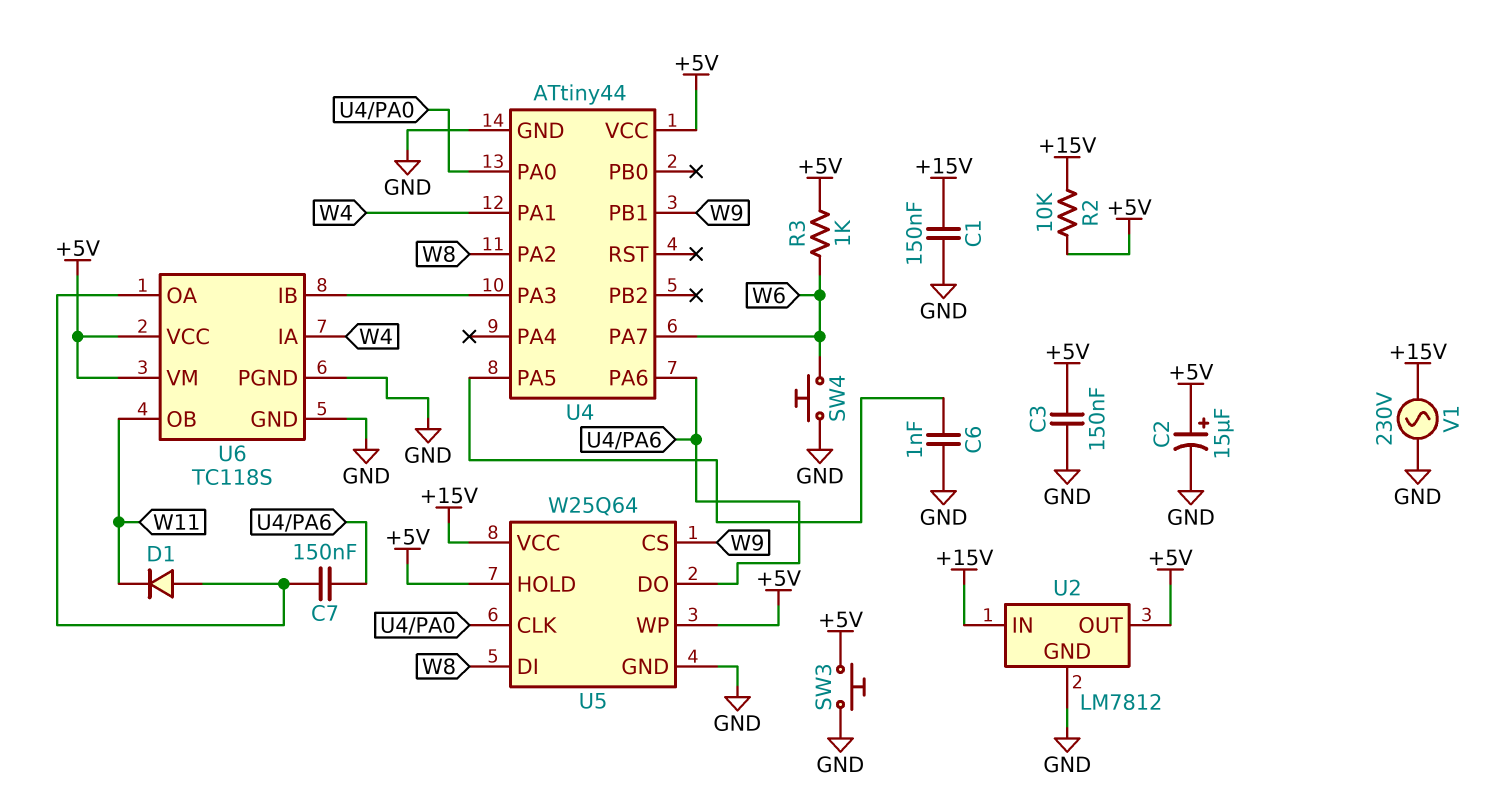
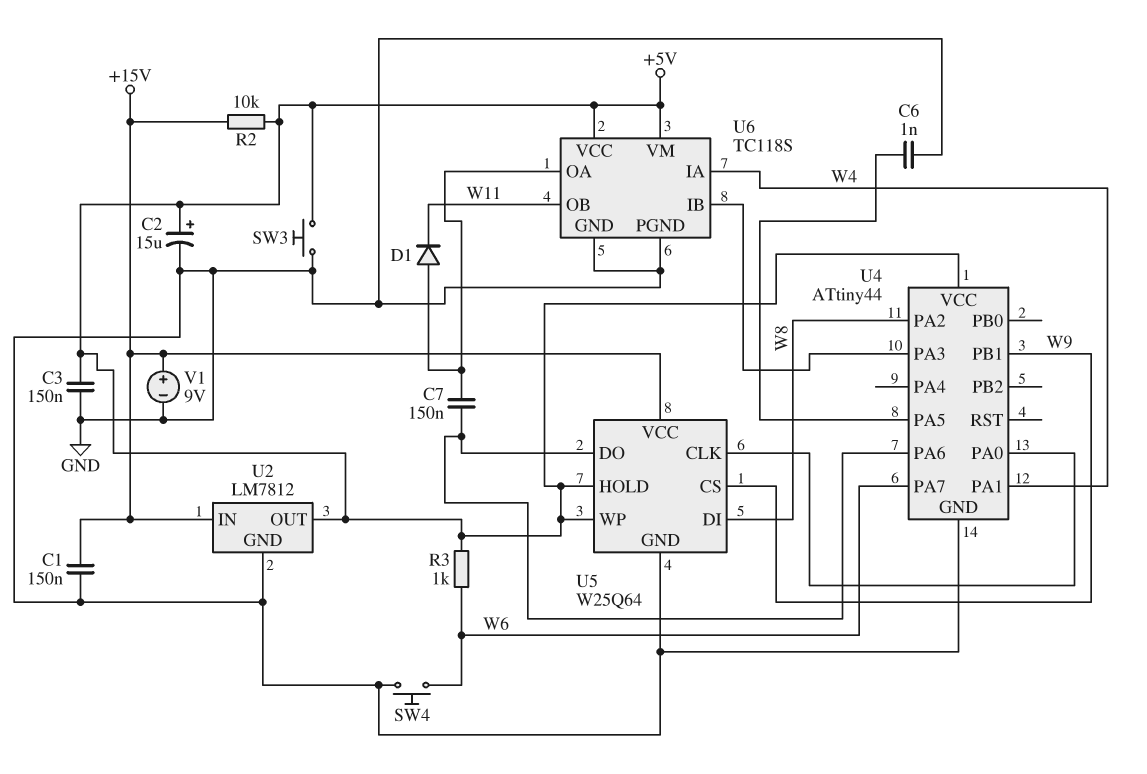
V1: AC 230V (+15V, GND) -> 9V (plus +15V, minus GND)

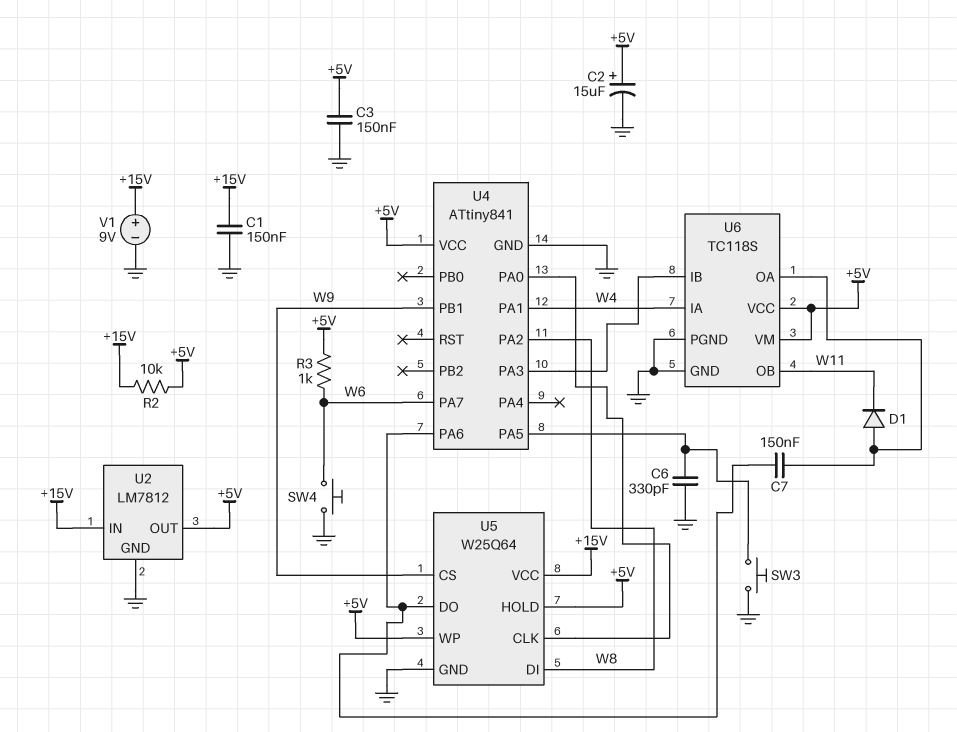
C6: 1nF (GND, U4/PA5) -> 330pF (GND, U4/PA5)
SW3: button (+5V, GND) -> button (GND, U4/PA5)
U4: ATtiny44 -> ATtiny841

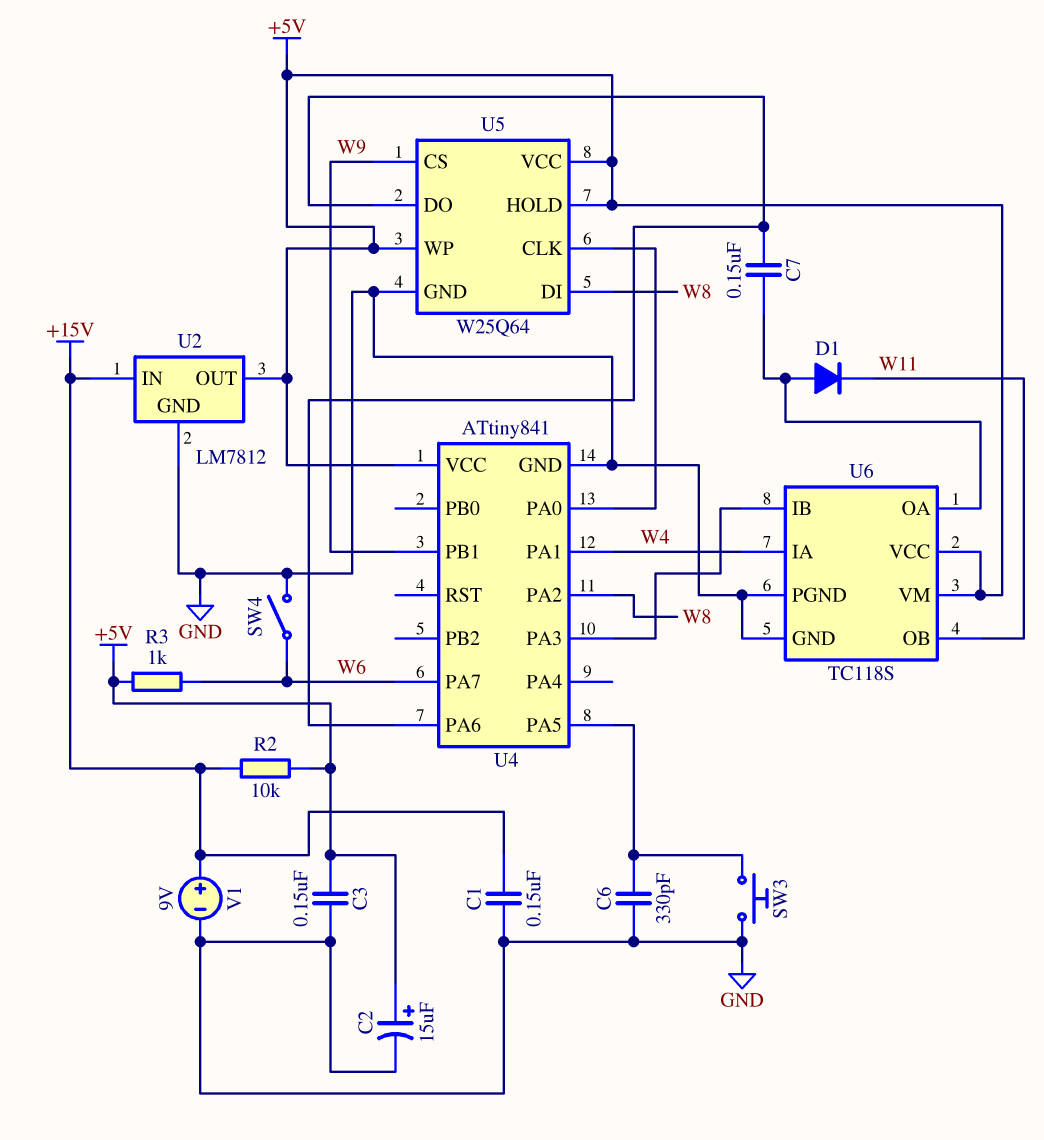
SW4: button (GND, W6) -> switch (GND, W6)
U5 pin VCC: +15V -> +5V

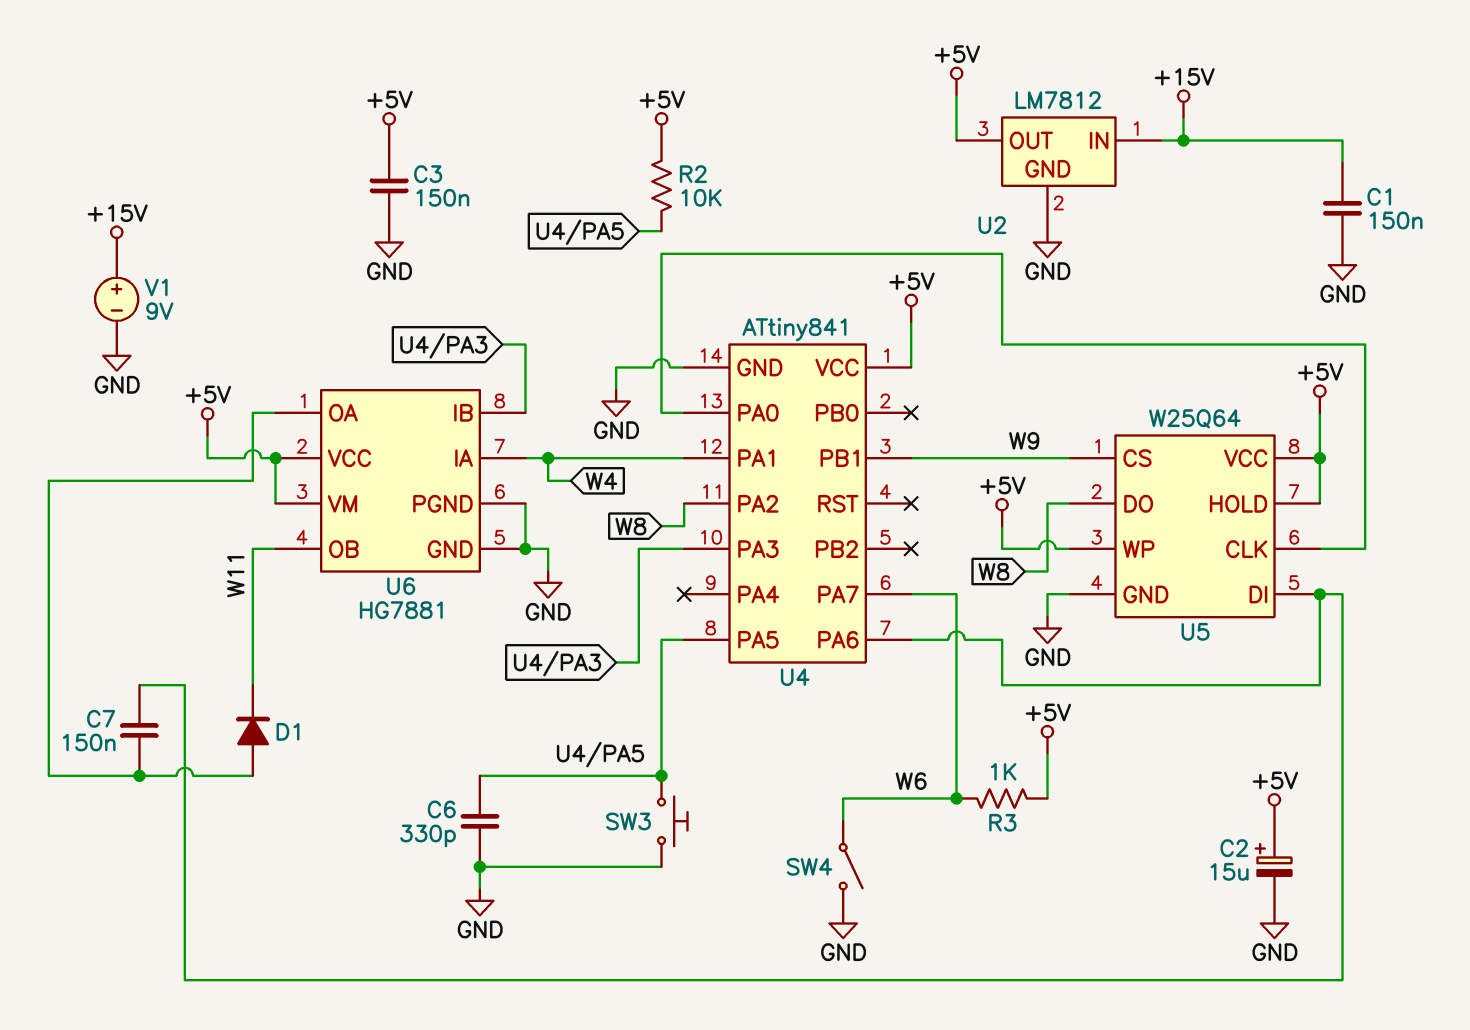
R2: 10k (+5V, +15V) -> 10k (+5V, U4/PA5)
U5 pin DI: W8 -> U4/PA6
U5 pin DO: U4/PA6 -> W8
U6: TC118S -> HG7881

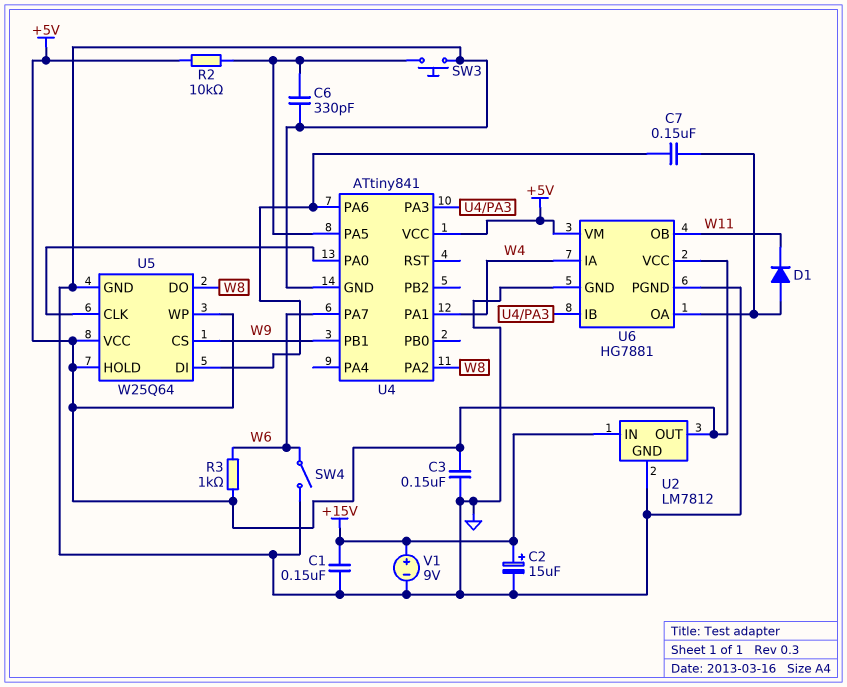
C2: 15uF (plus +5V, minus GND) -> 15uF (plus +15V, minus GND)

